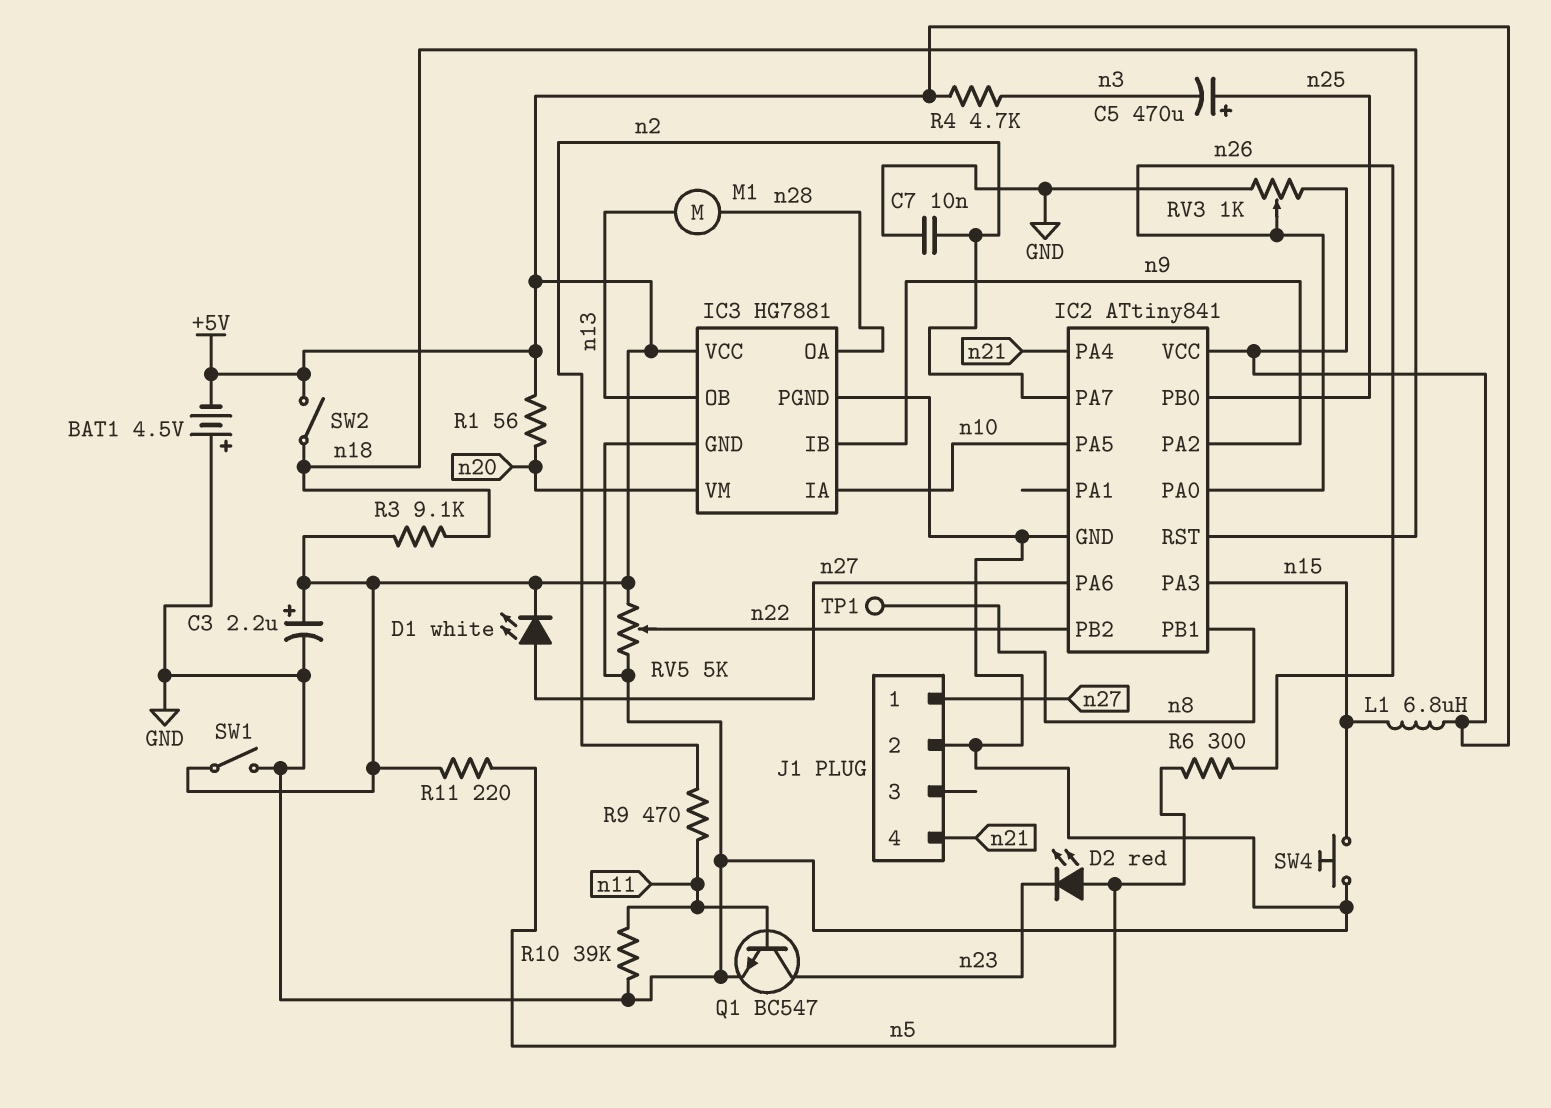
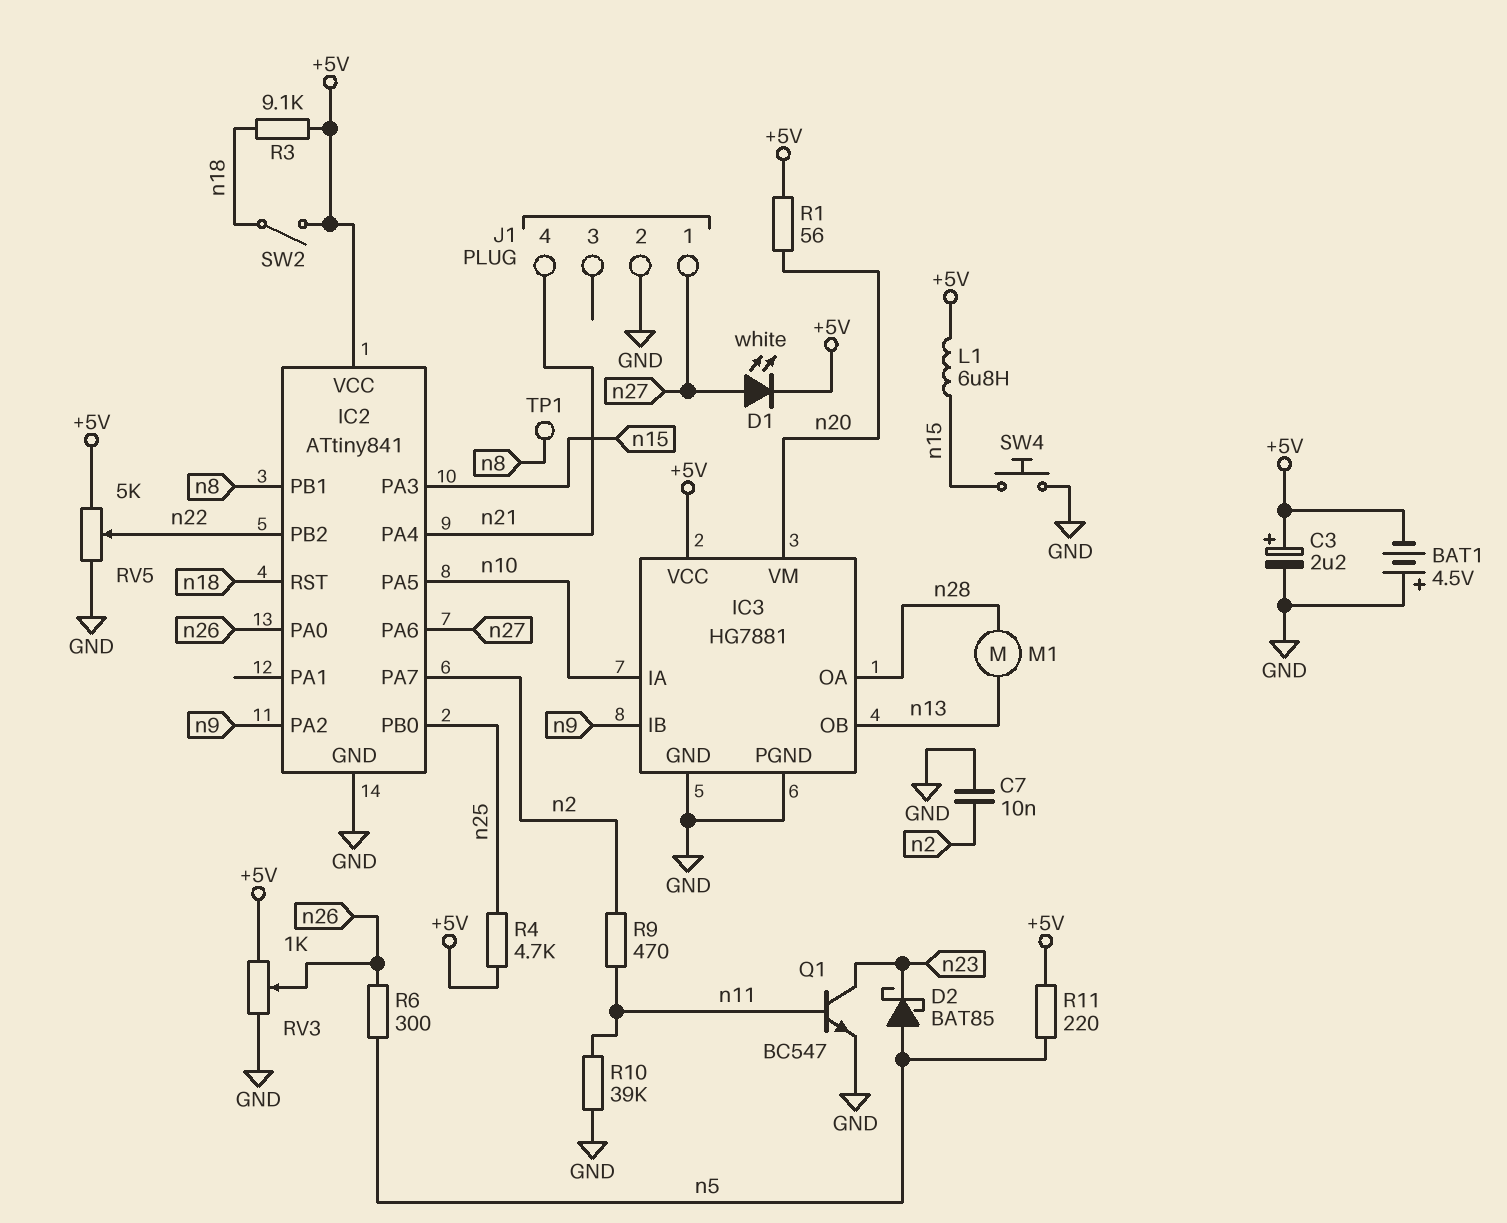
C5: 470uF (plus n25, minus n3) -> none
D2: LED red (A n5, K n23) -> schottky BAT85 (A n5, K n23)
R4: 4.7k (+5V, n3) -> 4.7k (+5V, n25)
SW1: switch (+5V, GND) -> none

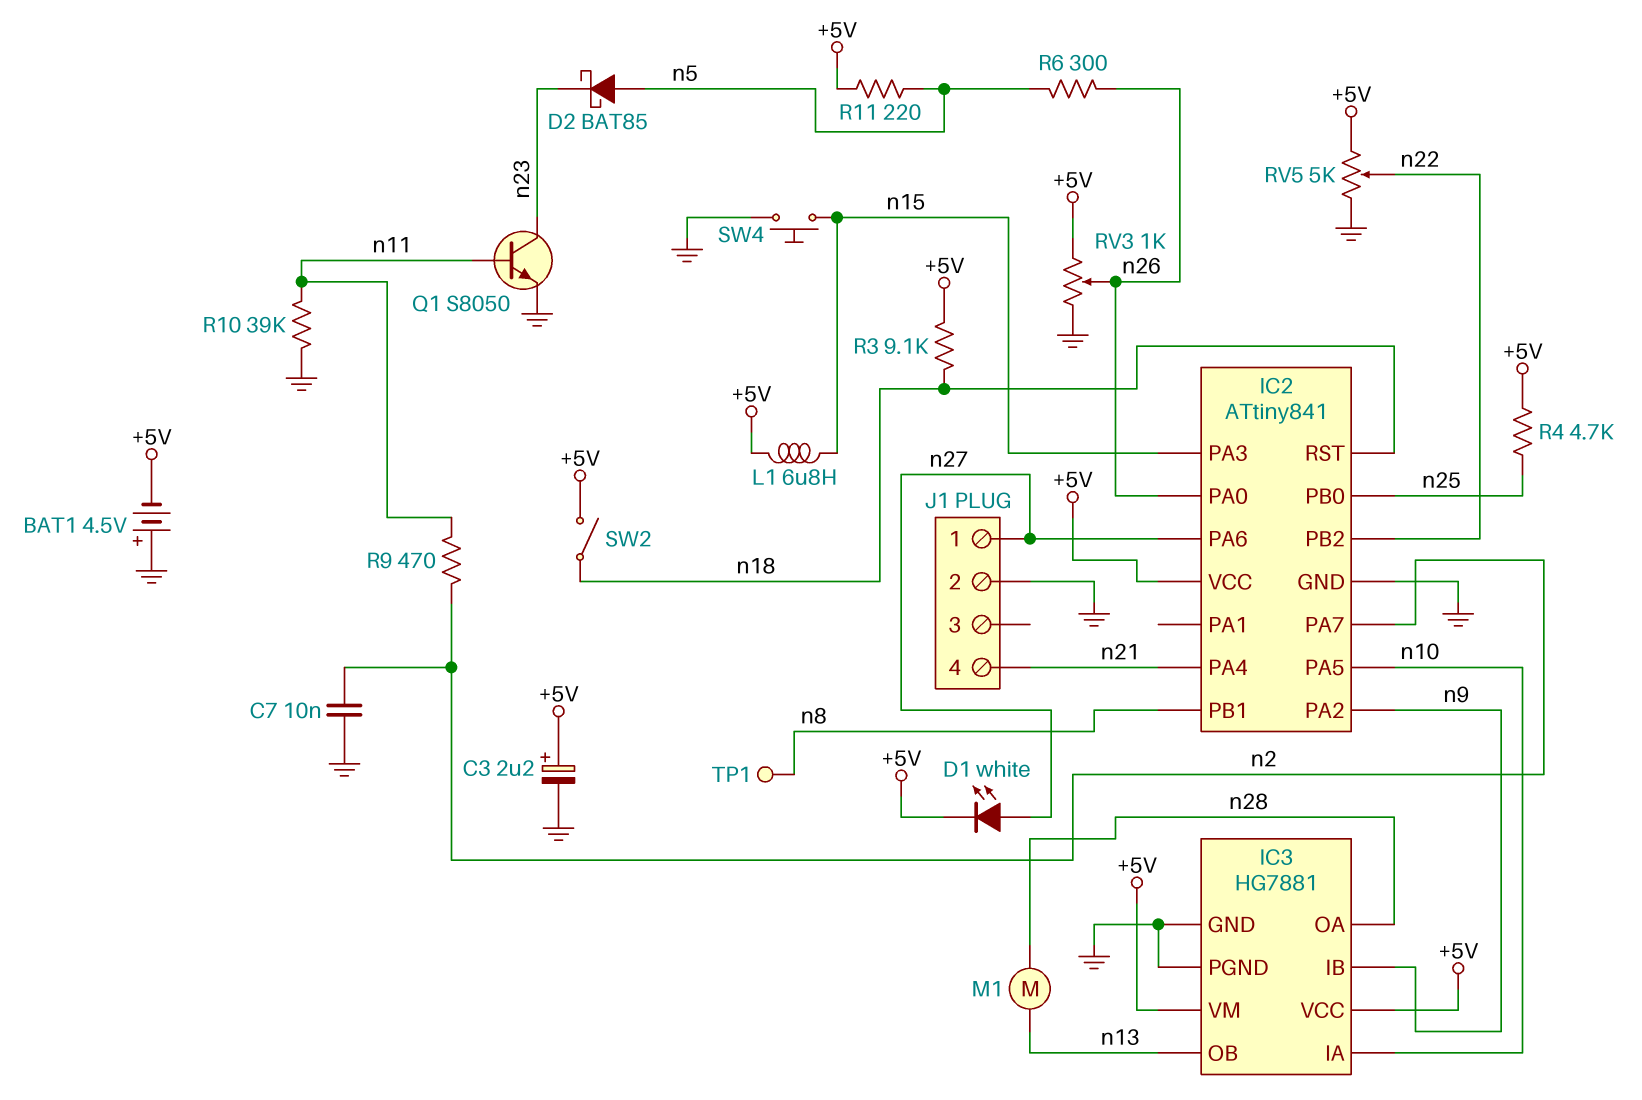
IC3 pin VM: n20 -> +5V
Q1: NPN BC547 (B n11, C n23, E GND) -> NPN S8050 (B n11, C n23, E GND)
R1: 56 (+5V, n20) -> none

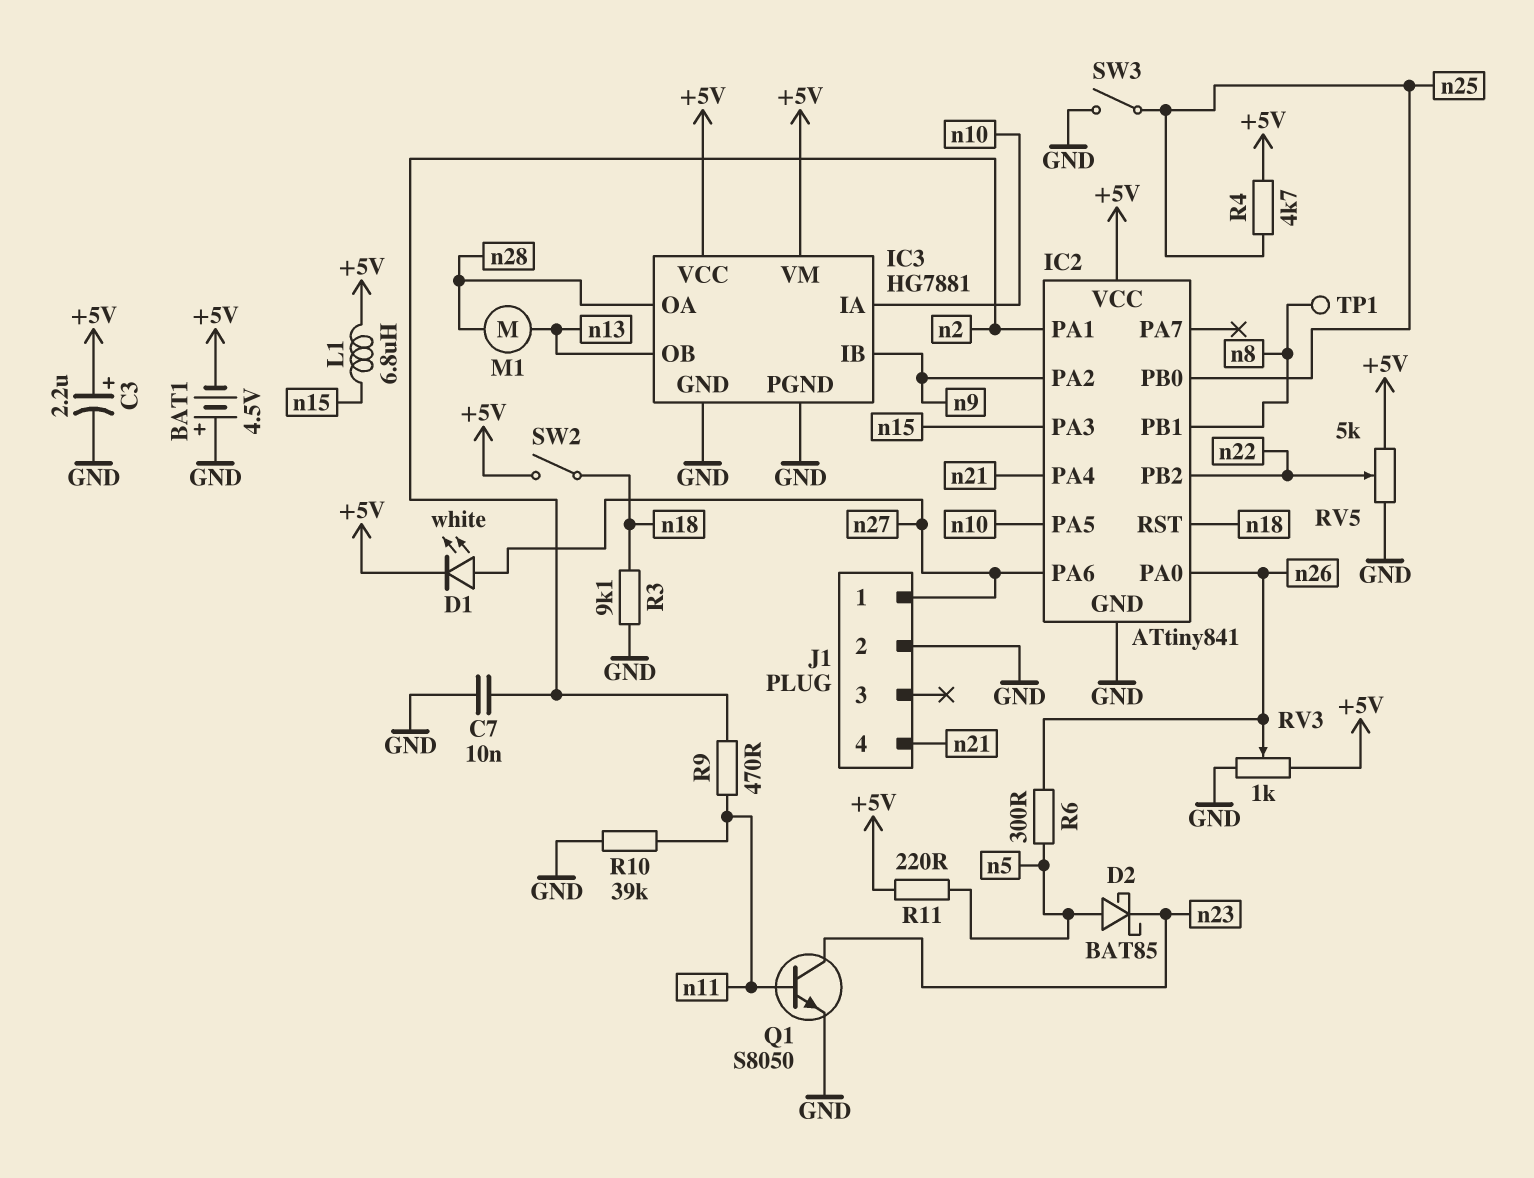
IC2 pin PA1: none -> n2
IC2 pin PA7: n2 -> none
R3: 9.1k (+5V, n18) -> 9.1k (GND, n18)
SW3: none -> switch (GND, n25)
SW4: button (GND, n15) -> none

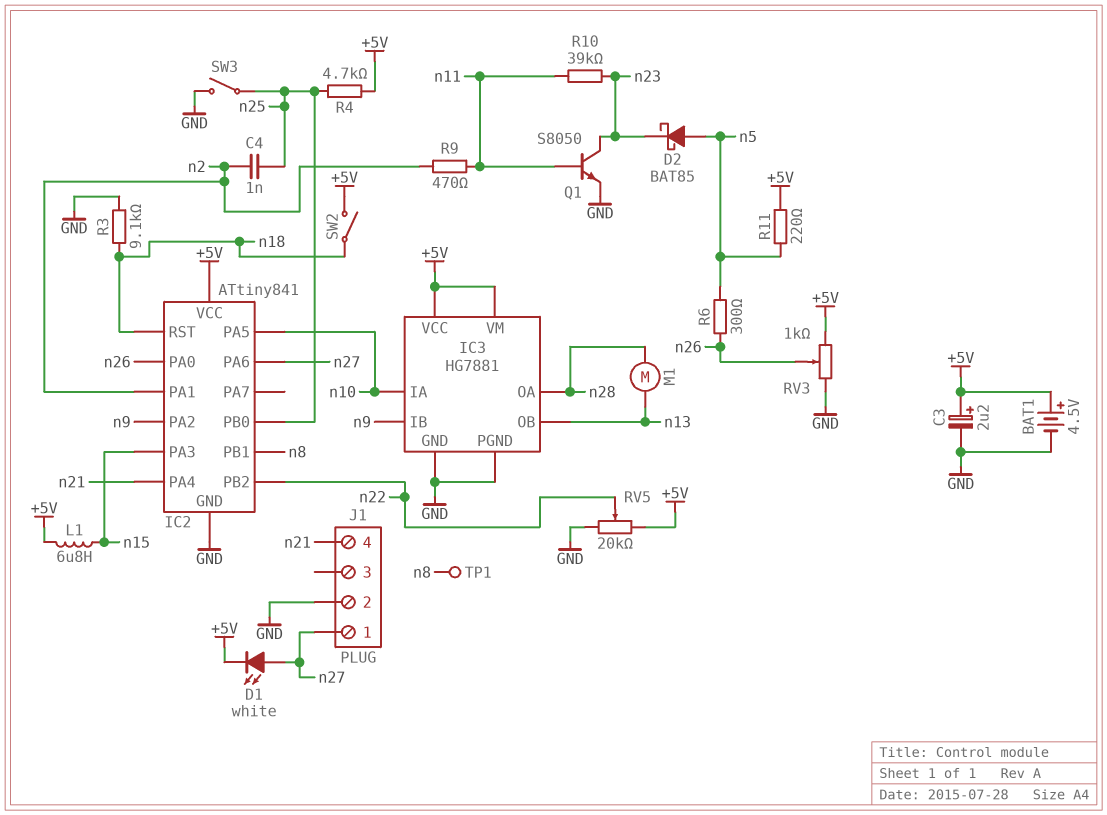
BAT1: 4.5V (plus GND, minus +5V) -> 4.5V (plus +5V, minus GND)
C4: none -> 1nF (n2, n25)
C7: 10nF (GND, n2) -> none
R10: 39k (GND, n11) -> 39k (n11, n23)
RV5: 5k (+5V, GND, wiper n22) -> 20k (+5V, GND, wiper n22)

